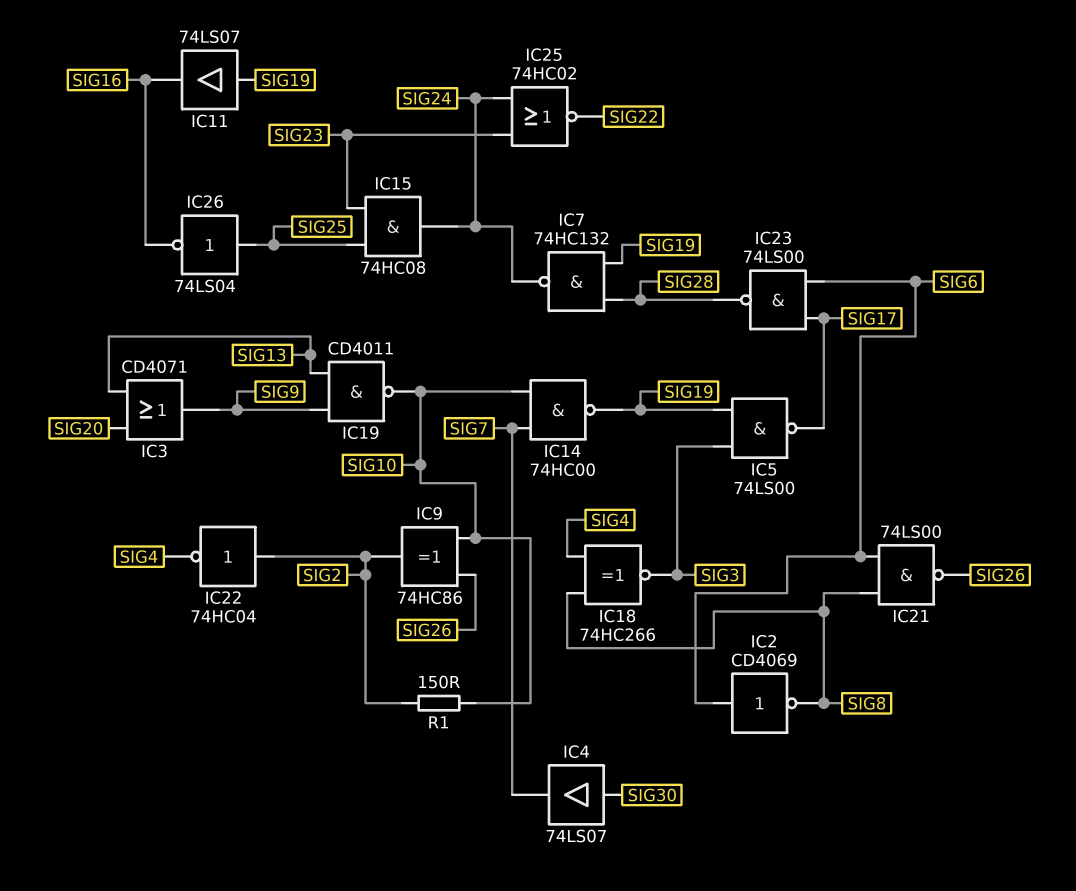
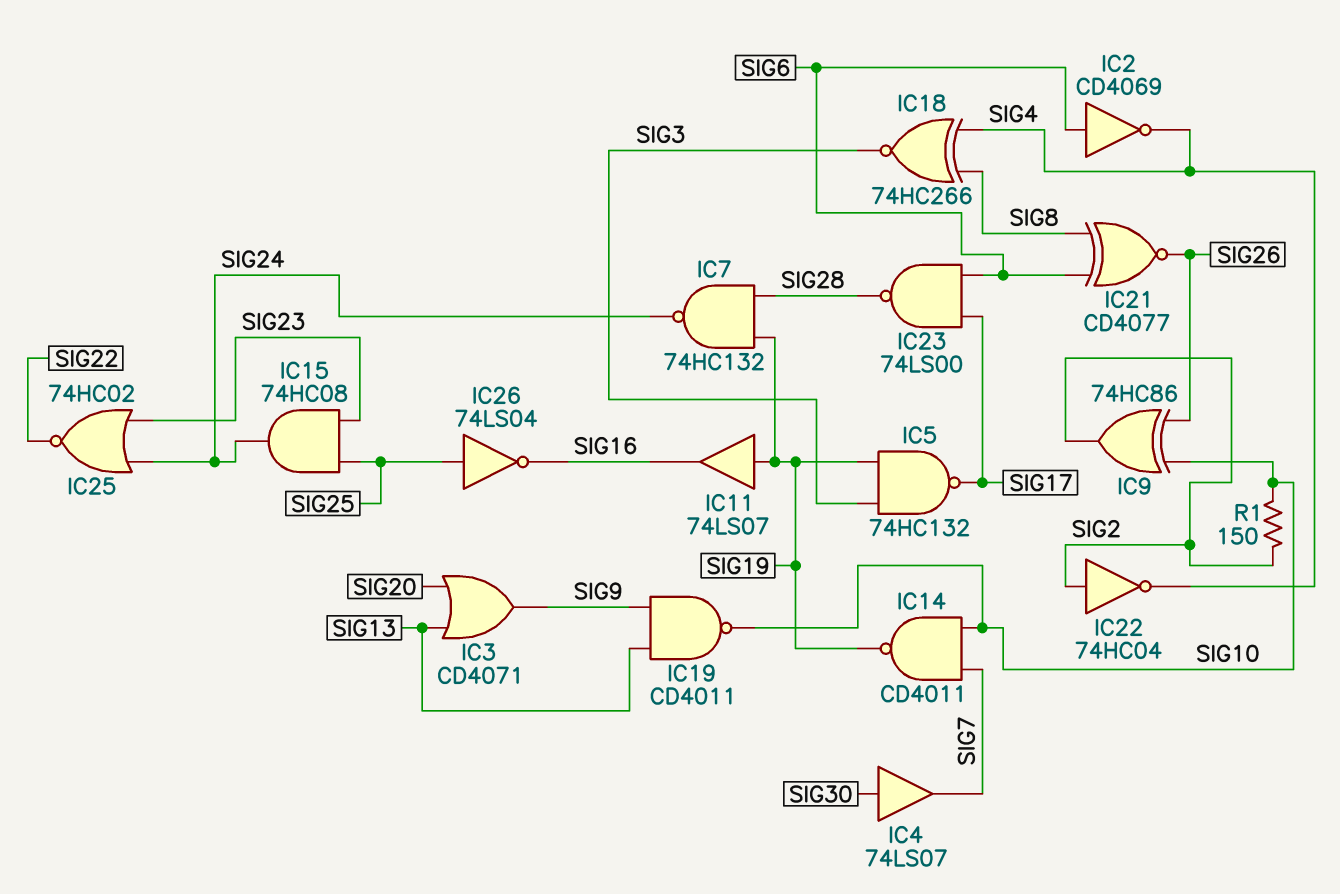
IC2: NOT CD4069 (in SIG6, out SIG8) -> NOT CD4069 (in SIG6, out SIG4)
IC5: NAND 74LS00 (in SIG3, in SIG19, out SIG17) -> NAND 74HC132 (in SIG3, in SIG19, out SIG17)
IC14: NAND 74HC00 (in SIG7, in SIG10, out SIG19) -> NAND CD4011 (in SIG7, in SIG10, out SIG19)
IC21: NAND 74LS00 (in SIG6, in SIG8, out SIG26) -> XNOR CD4077 (in SIG6, in SIG8, out SIG26)

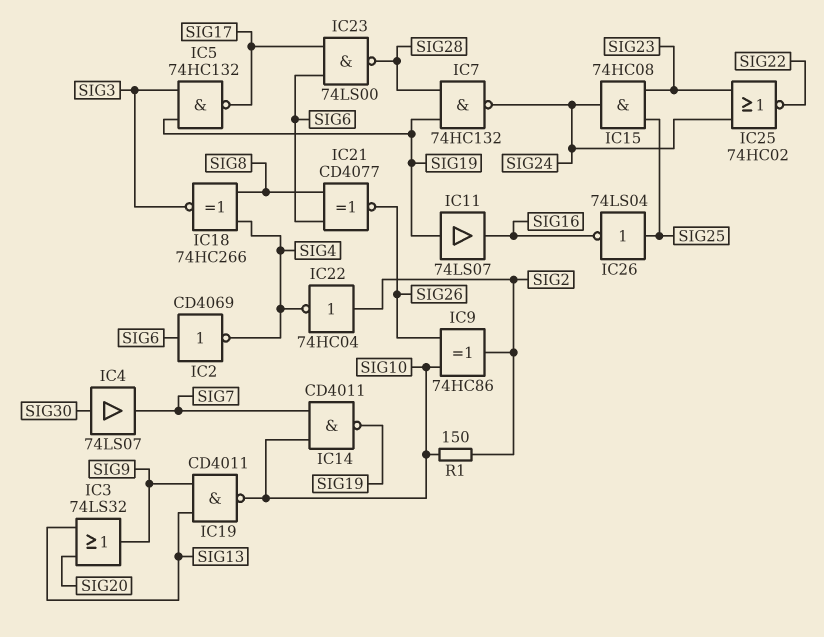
IC3: OR CD4071 (in SIG13, in SIG20, out SIG9) -> OR 74LS32 (in SIG13, in SIG20, out SIG9)

